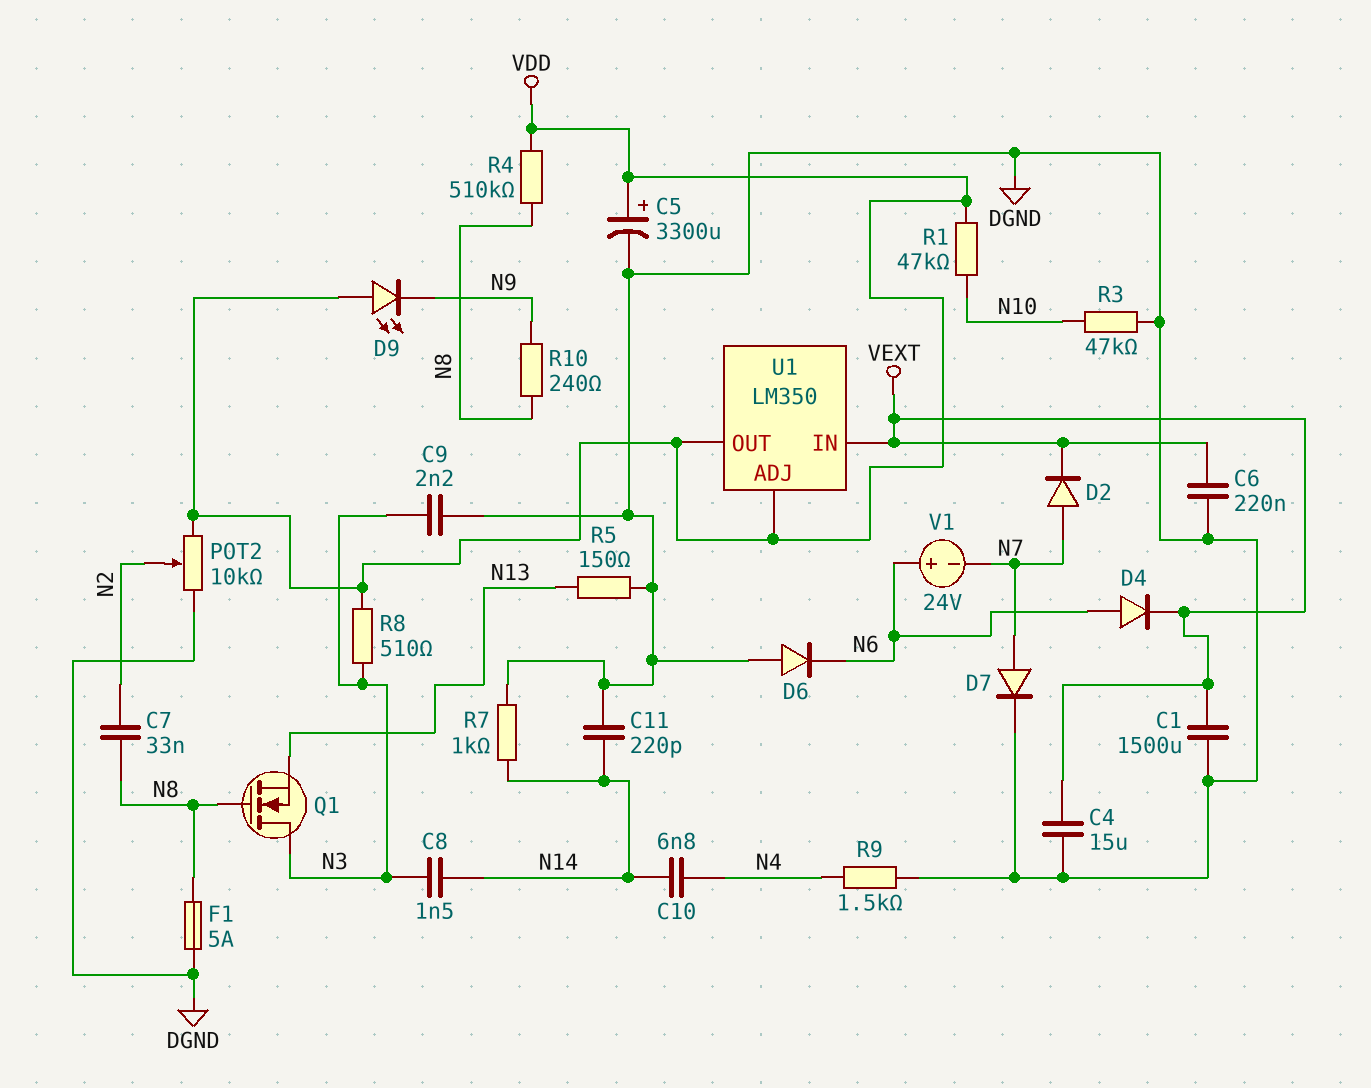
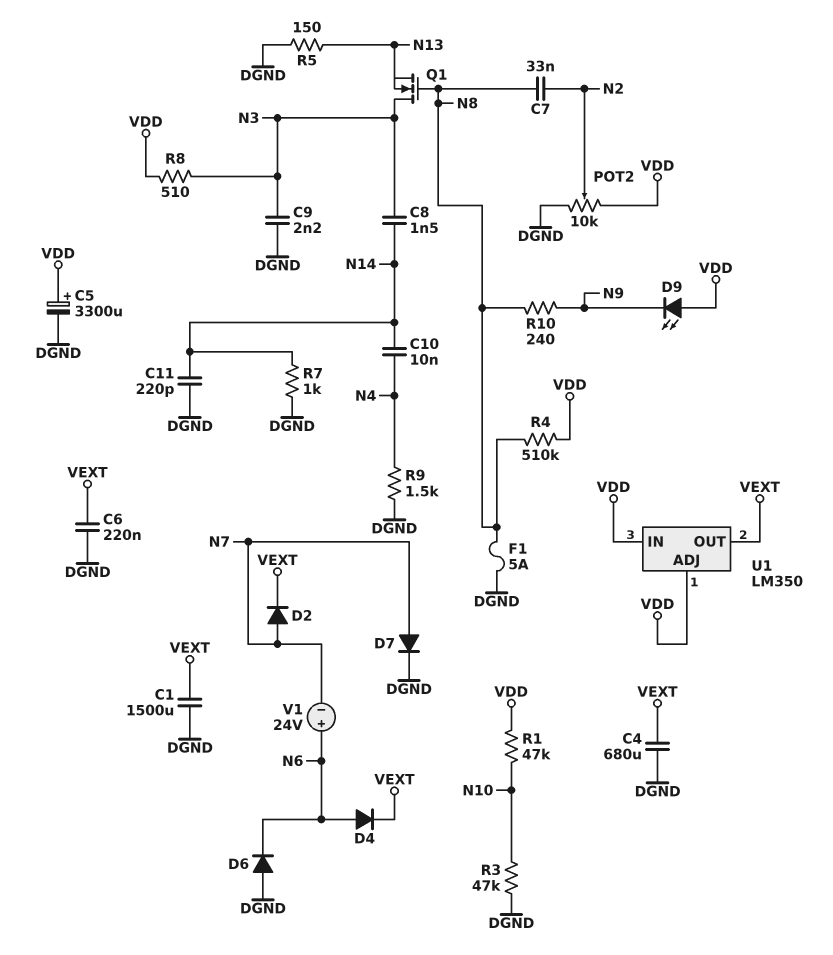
C4: 15uF (DGND, VEXT) -> 680uF (DGND, VEXT)
C10: 6.8nF (N4, N14) -> 10nF (N4, N14)
U1 pin IN: VEXT -> VDD
U1 pin OUT: VDD -> VEXT

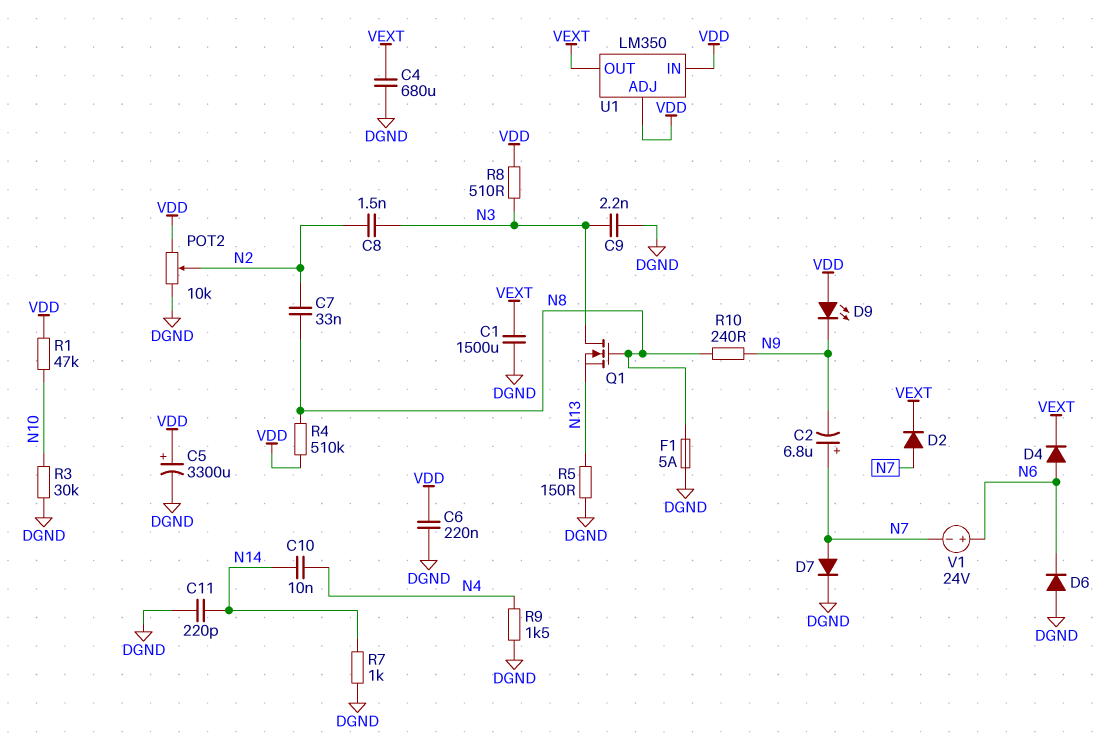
C2: none -> 6.8uF (plus N7, minus N9)
C6: 220nF (DGND, VEXT) -> 220nF (DGND, VDD)
C8: 1.5nF (N3, N14) -> 1.5nF (N2, N3)
R3: 47k (DGND, N10) -> 30k (DGND, N10)

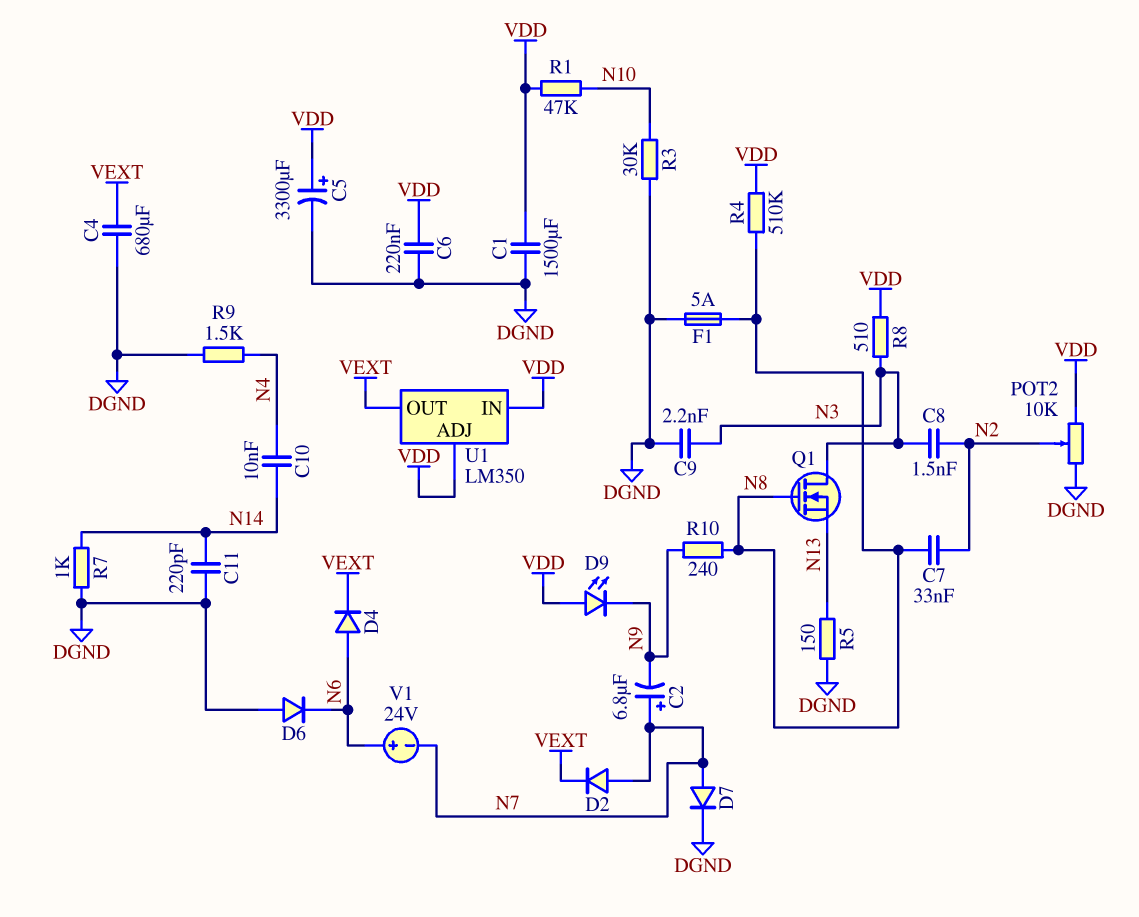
C1: 1500uF (DGND, VEXT) -> 1500uF (DGND, VDD)

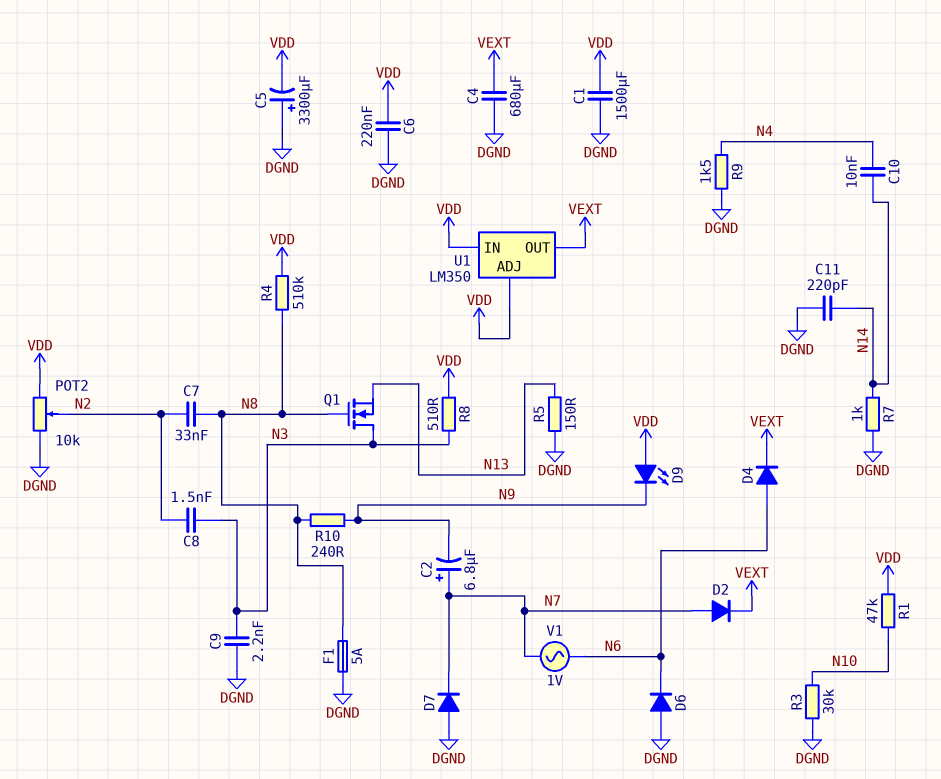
C5: 3300uF (plus VDD, minus DGND) -> 3300uF (plus DGND, minus VDD)
D7: diode (A N7, K DGND) -> diode (A DGND, K N7)
V1: 24V (plus N6, minus N7) -> AC 1V (N6, N7)

